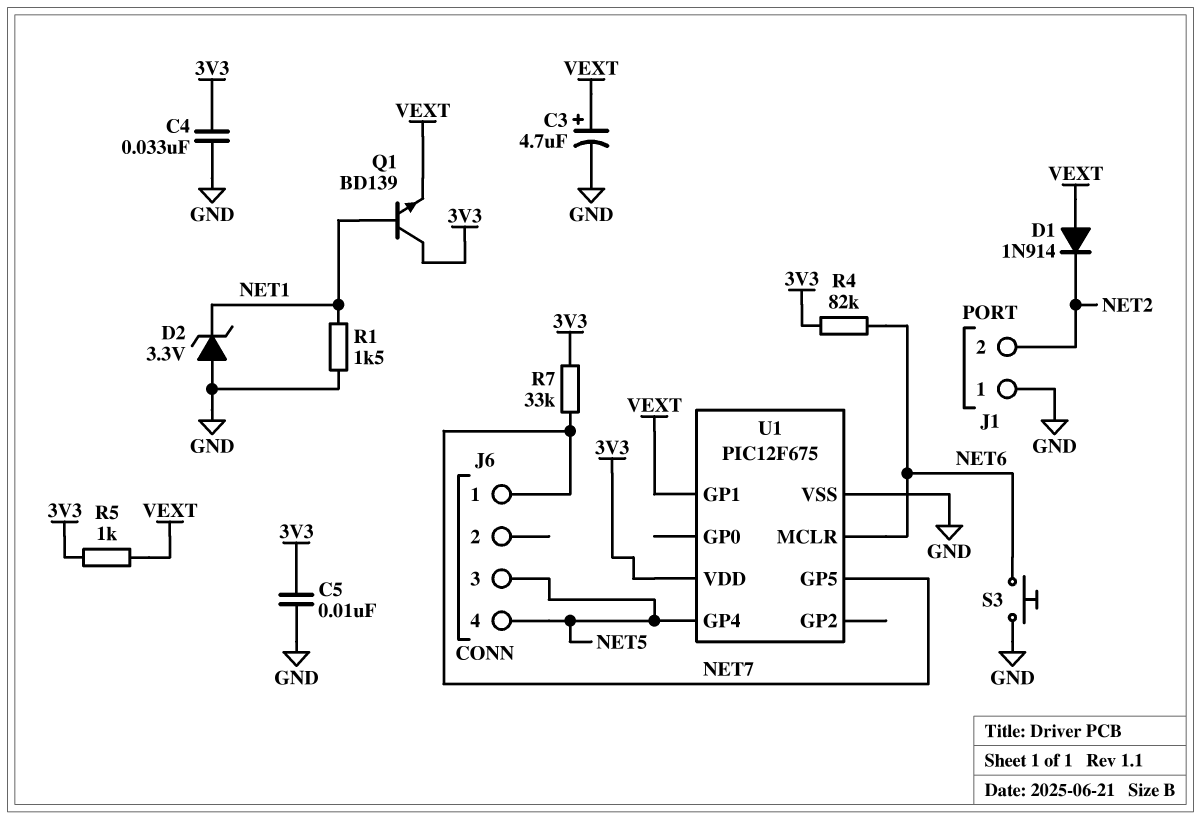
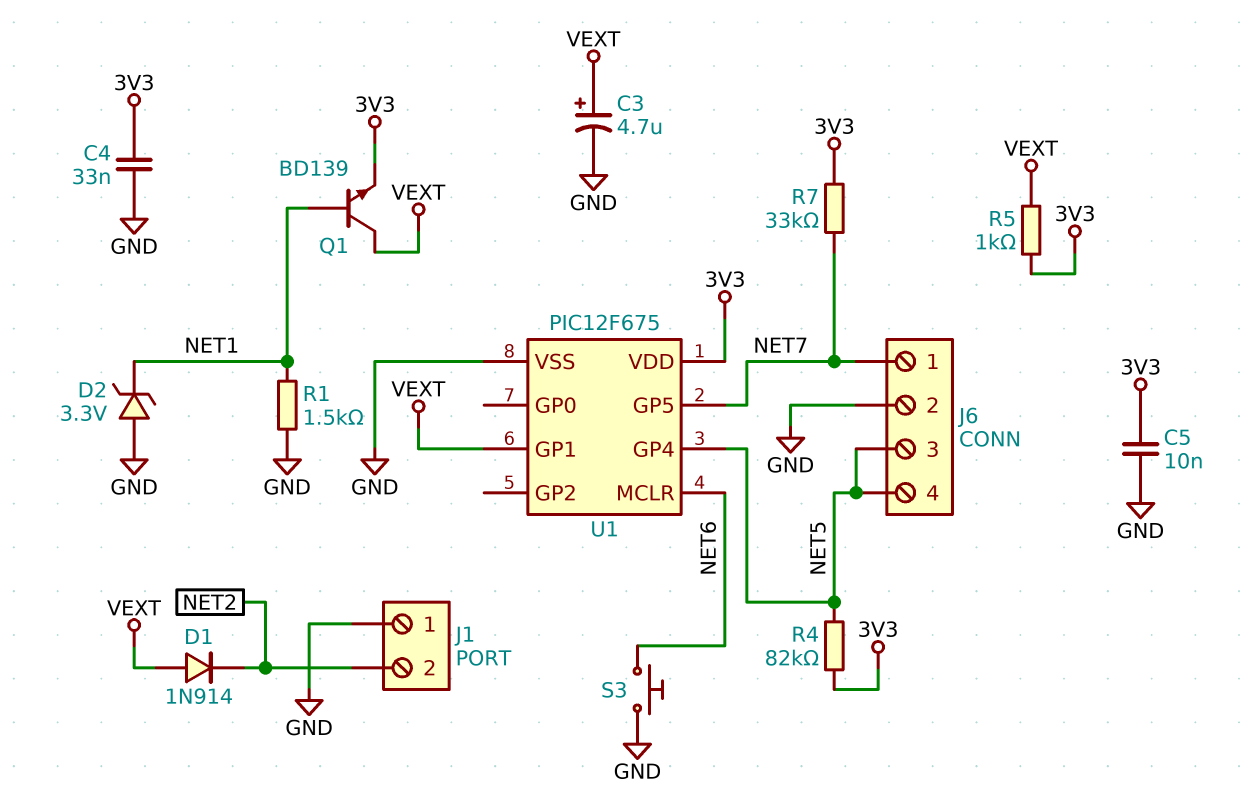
J6 pin 2: none -> GND
Q1: NPN BD139 (B NET1, C 3V3, E VEXT) -> NPN BD139 (B NET1, C VEXT, E 3V3)
R4: 82k (3V3, NET6) -> 82k (3V3, NET5)

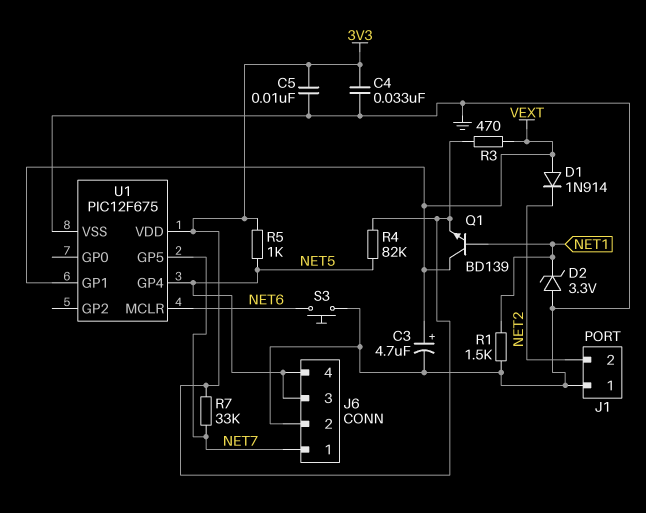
R3: none -> 470 (3V3, VEXT)
R5: 1k (3V3, VEXT) -> 1k (3V3, NET5)

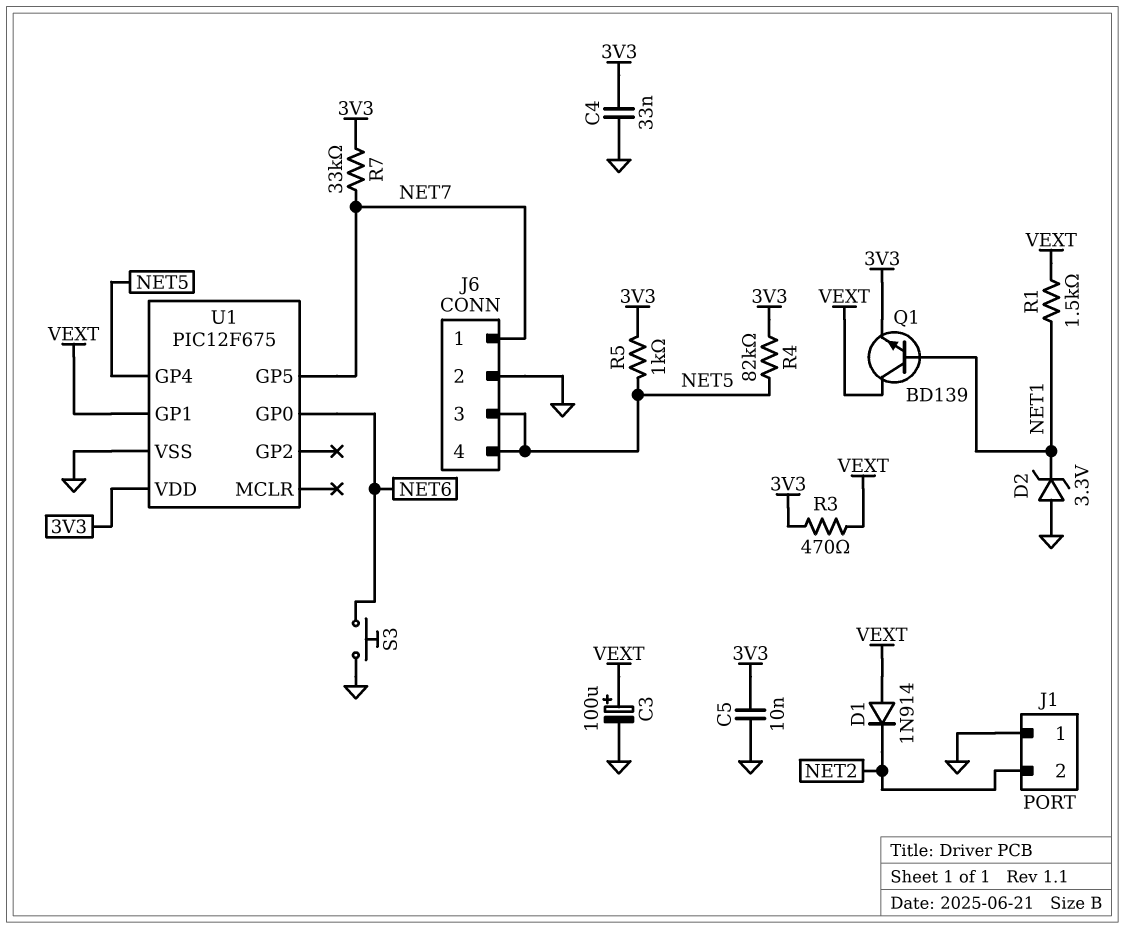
C3: 4.7uF (plus VEXT, minus GND) -> 100uF (plus VEXT, minus GND)
R1: 1.5k (GND, NET1) -> 1.5k (NET1, VEXT)
U1 pin GP0: none -> NET6
U1 pin MCLR: NET6 -> none

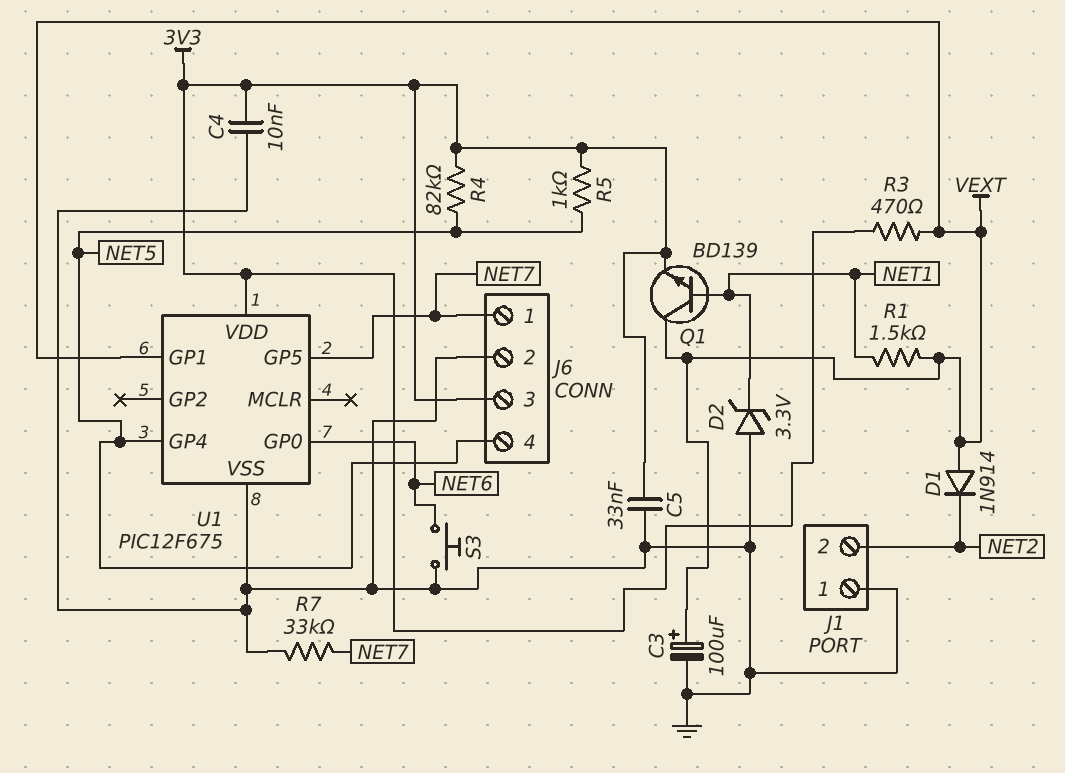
C4: 33nF (3V3, GND) -> 10nF (3V3, GND)
C5: 10nF (3V3, GND) -> 33nF (3V3, GND)
J6 pin 3: NET5 -> 3V3
R7: 33k (3V3, NET7) -> 33k (GND, NET7)

